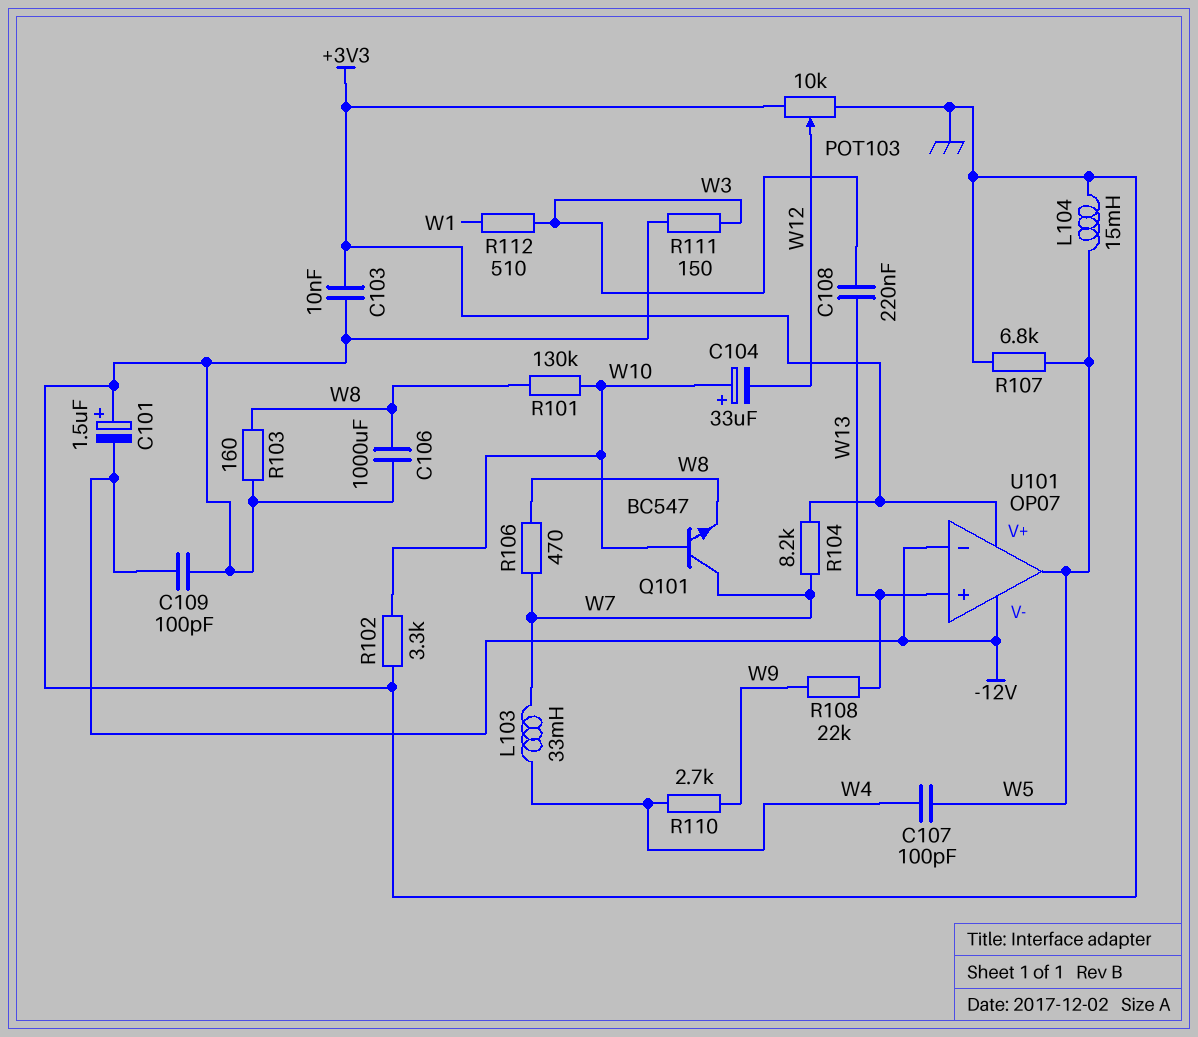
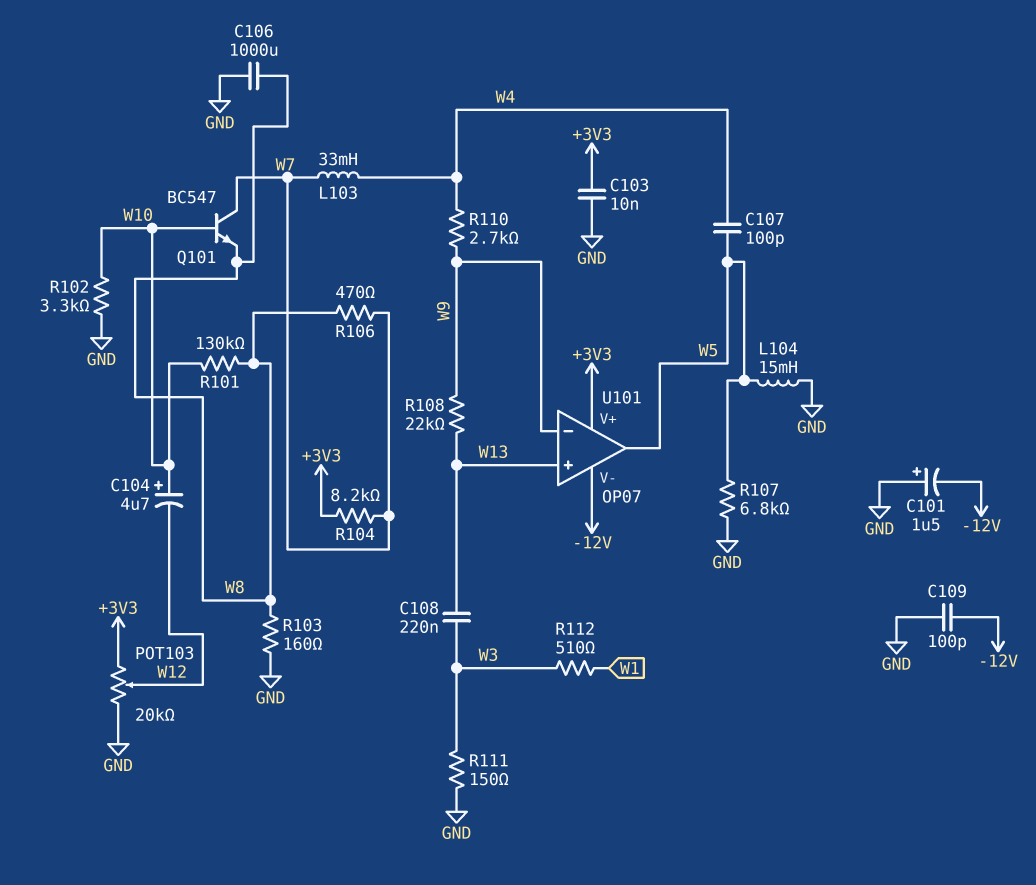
C104: 33uF (plus W10, minus W12) -> 4.7uF (plus W10, minus W12)
POT103: 10k (+3V3, GND, wiper W12) -> 20k (+3V3, GND, wiper W12)
U101 pin in-: -12V -> W9

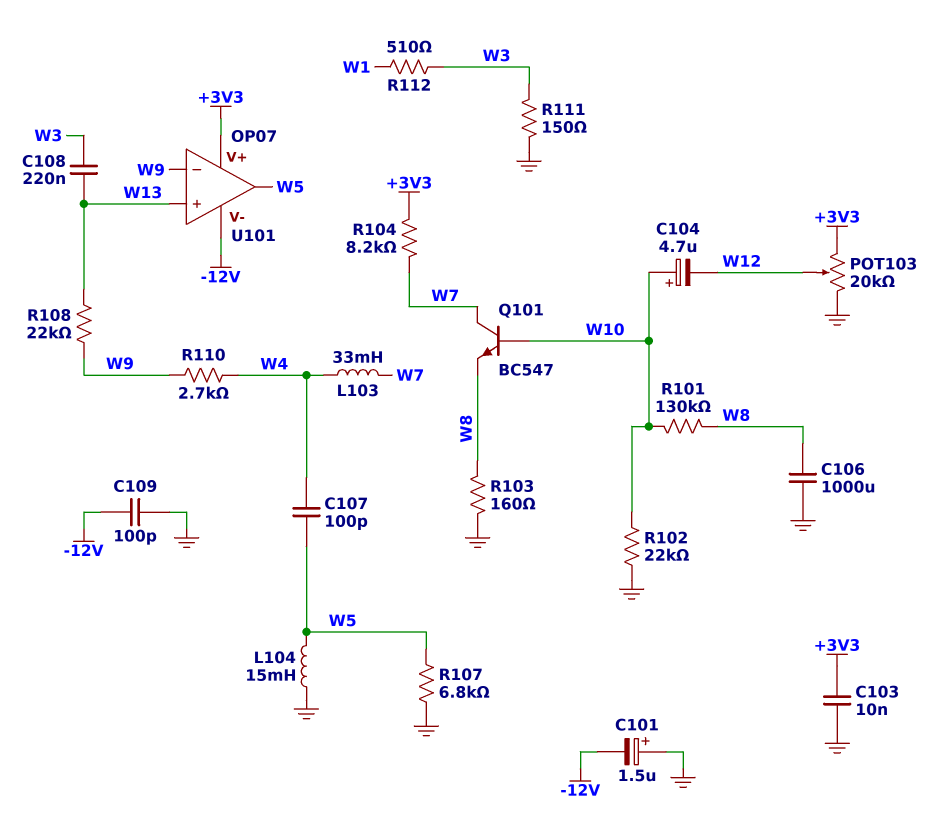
R102: 3.3k (GND, W10) -> 22k (GND, W10)
R106: 470 (W7, W8) -> none

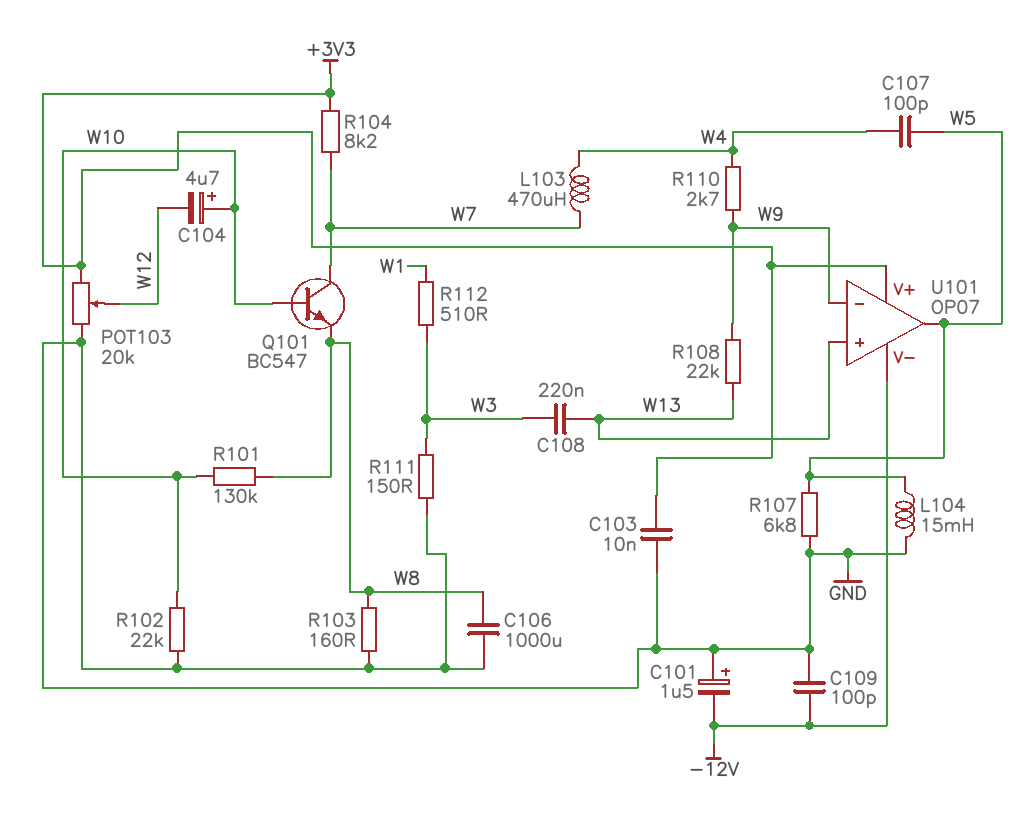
L103: 33mH (W4, W7) -> 470uH (W4, W7)

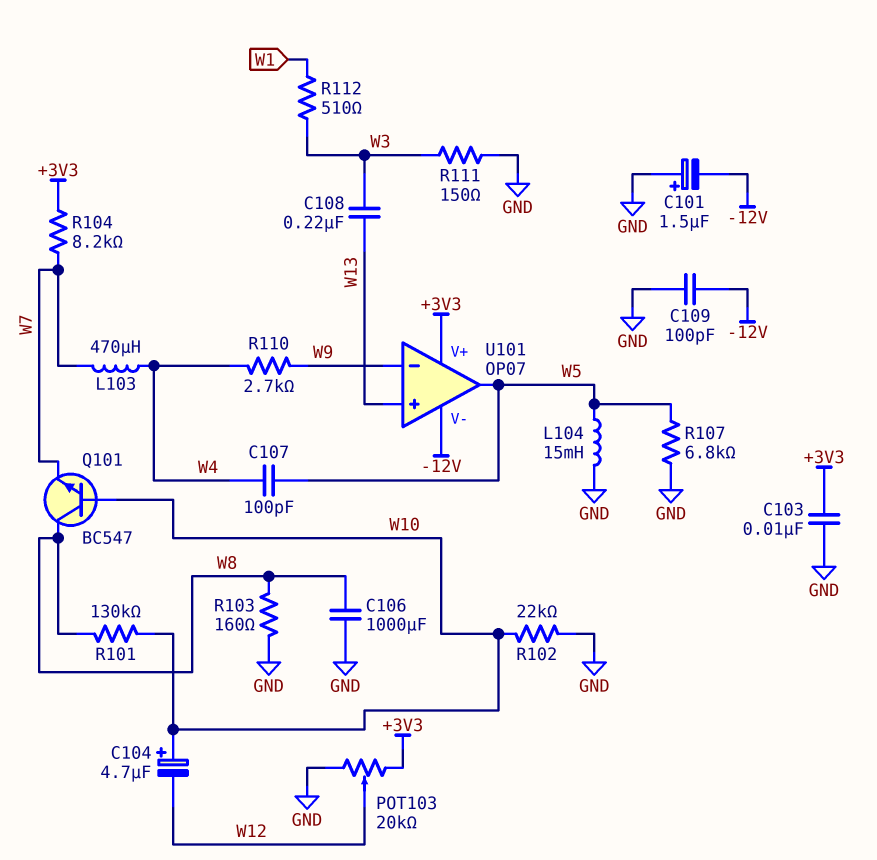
Q101: NPN BC547 (B W10, C W7, E W8) -> NPN BC547 (B W10, C W8, E W7)
R108: 22k (W9, W13) -> none

